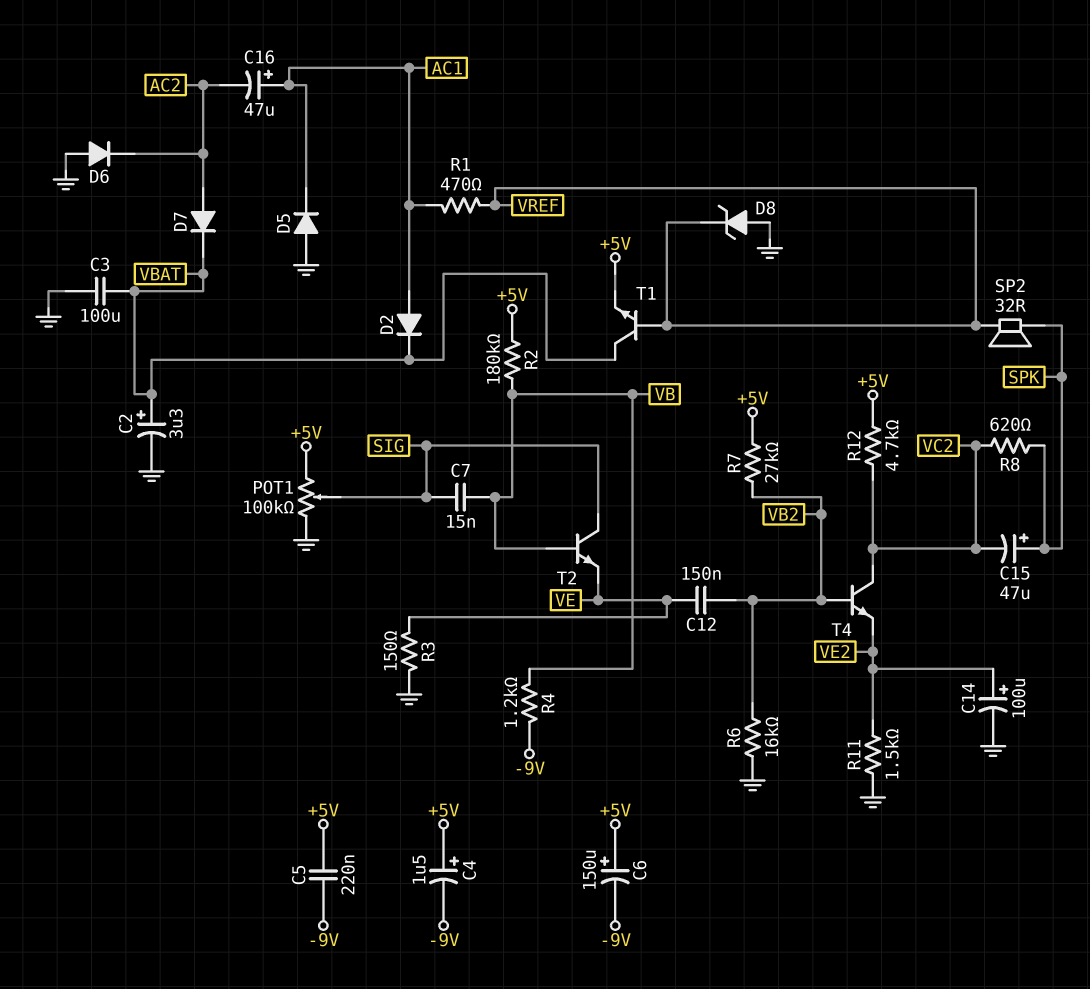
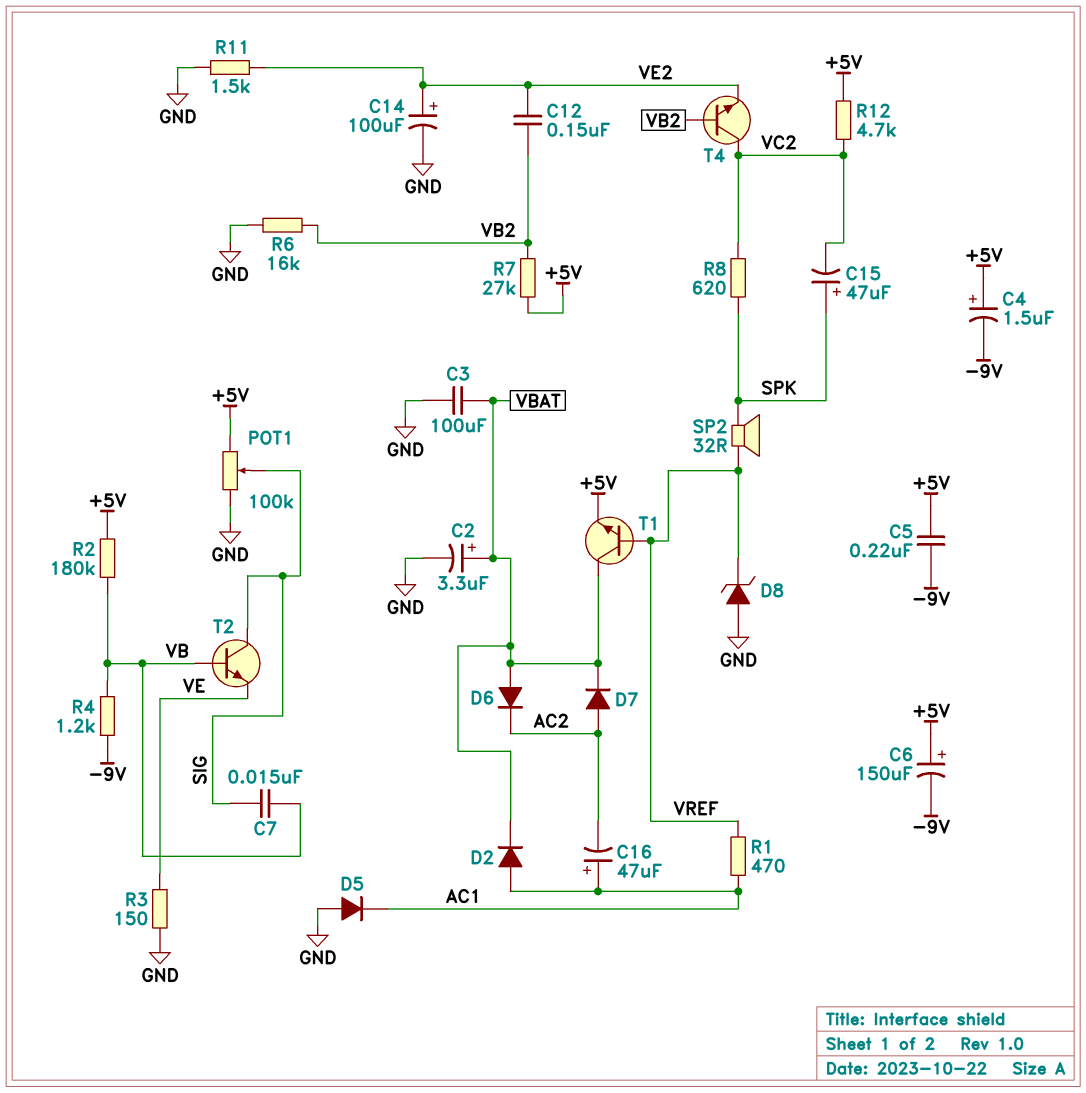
C12: 150nF (VB2, VE) -> 150nF (VB2, VE2)
D6: diode (A GND, K AC2) -> diode (A VBAT, K AC2)

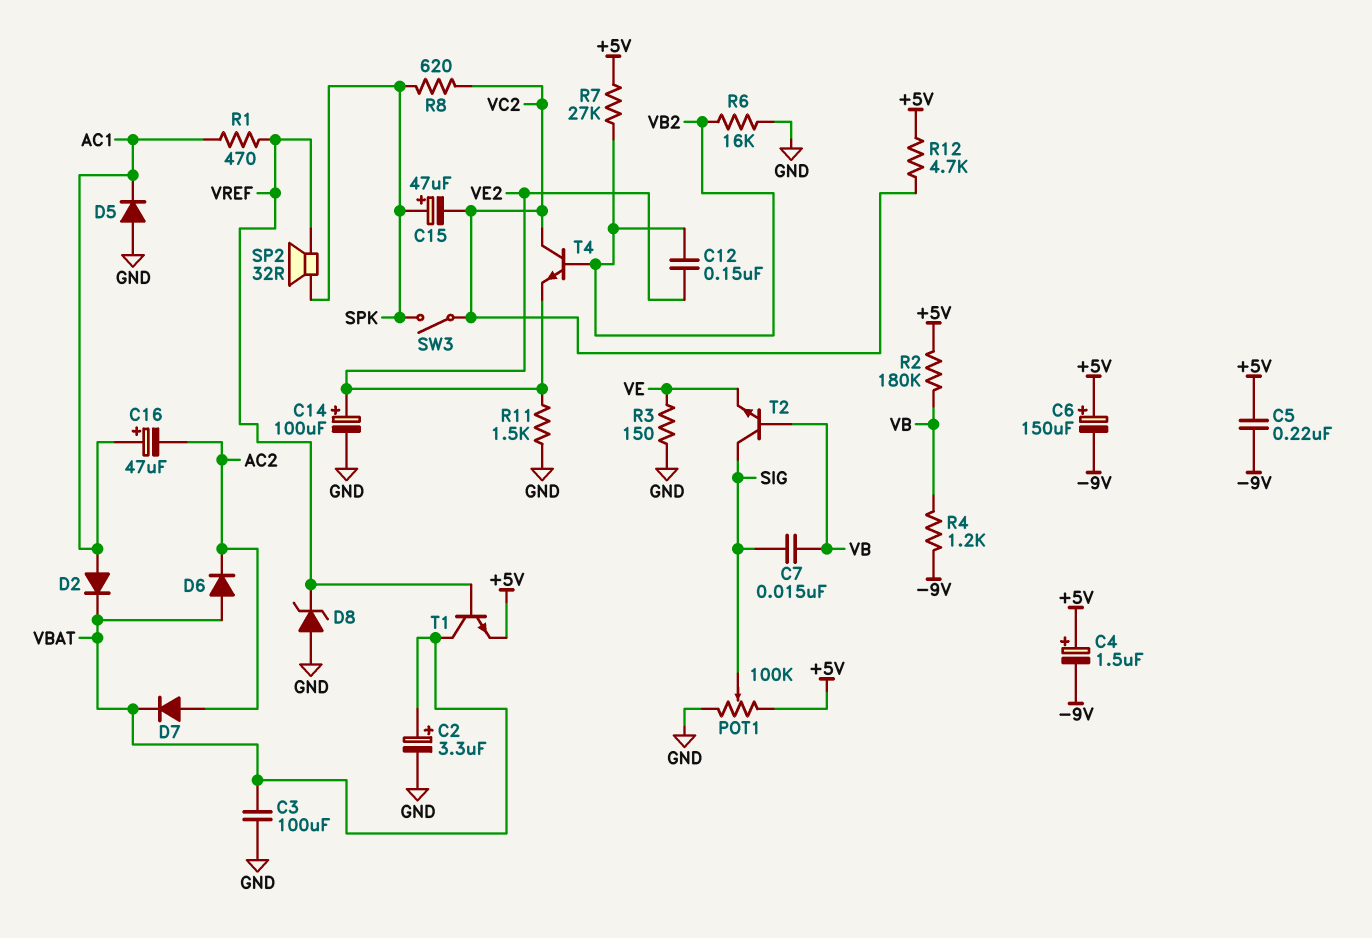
SW3: none -> switch (SPK, VC2)

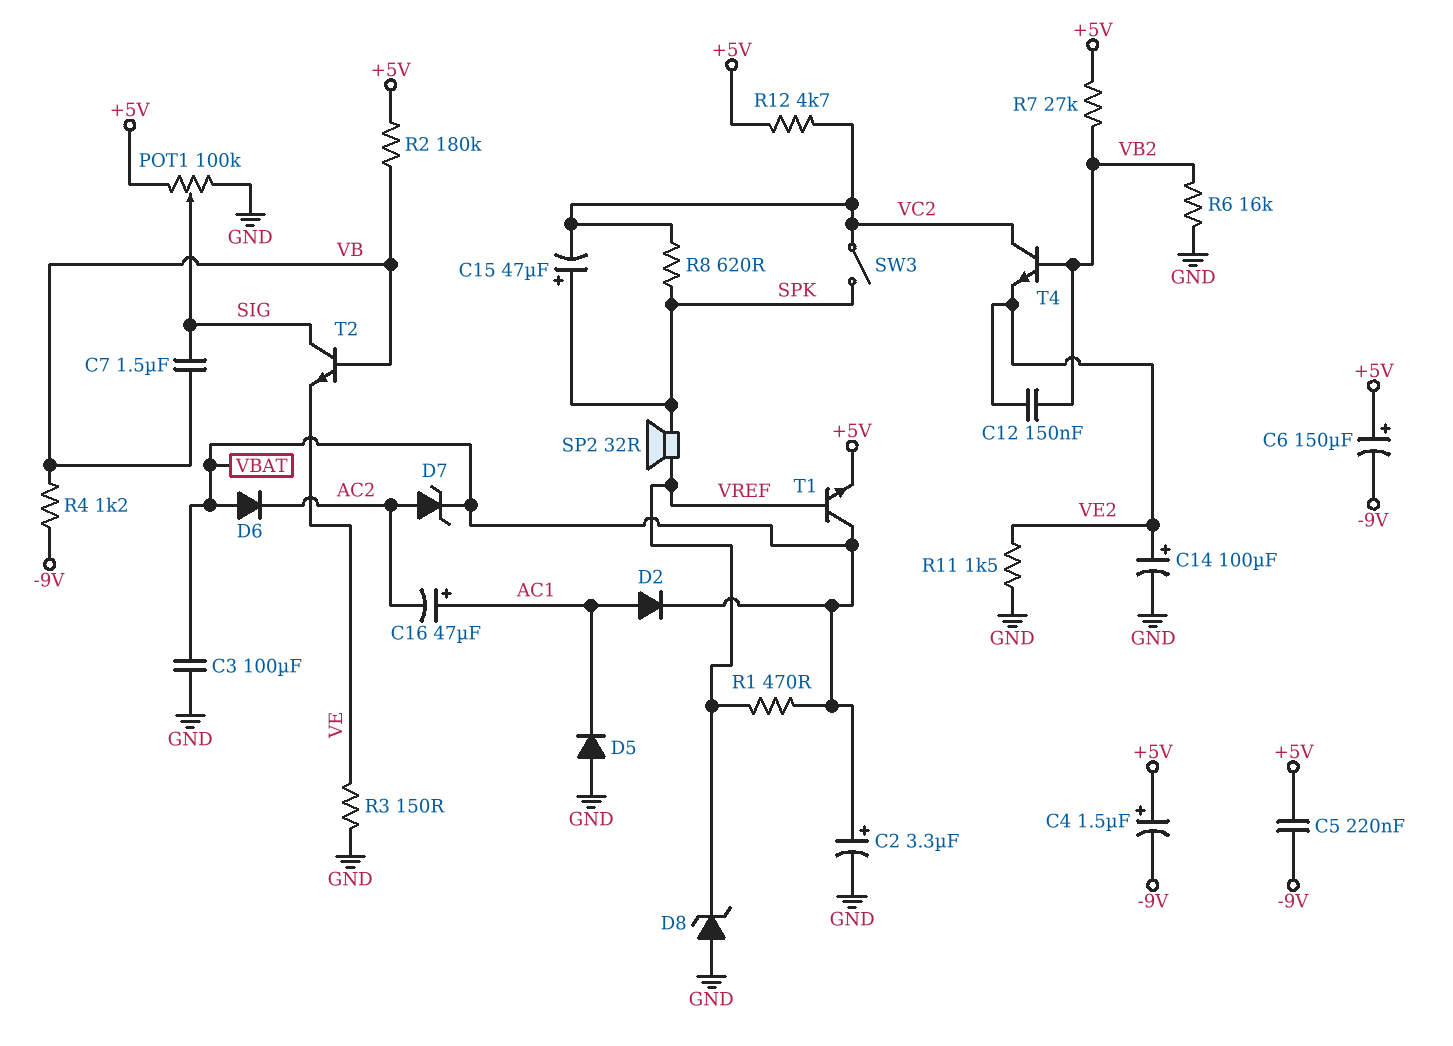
C7: 15nF (SIG, VB) -> 1.5uF (SIG, VB)
D7: diode (A AC2, K VBAT) -> zener (A AC2, K VBAT)
R1: 470 (AC1, VREF) -> 470 (VBAT, VREF)

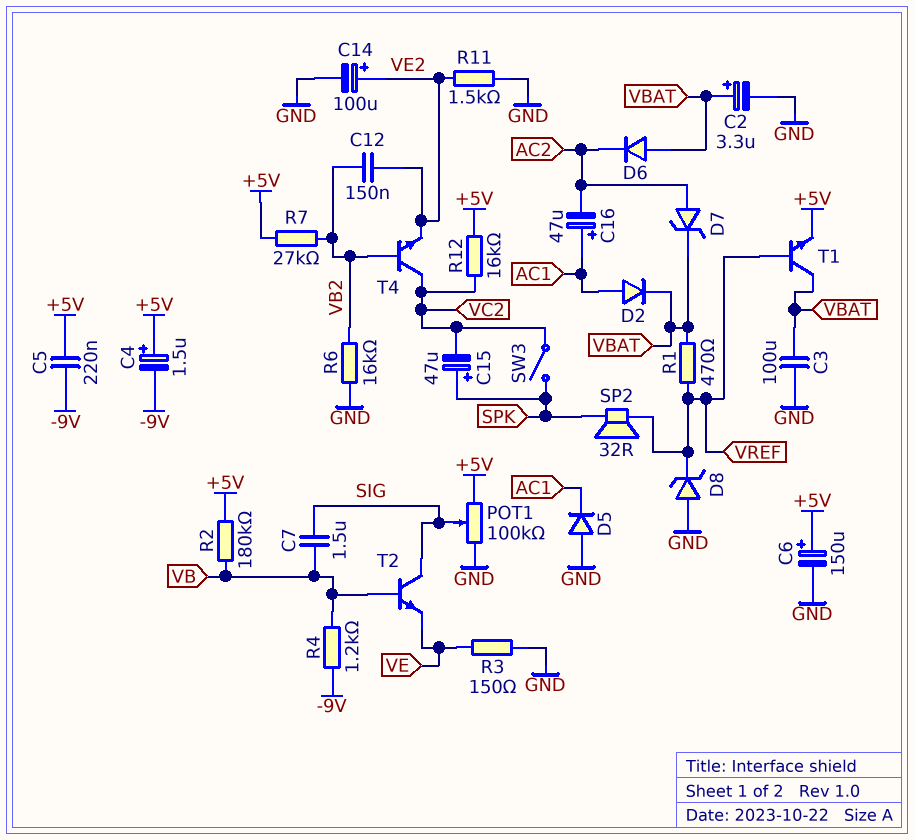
C6: 150uF (plus +5V, minus -9V) -> 150uF (plus +5V, minus GND)
R8: 620 (SPK, VC2) -> none
R12: 4.7k (+5V, VC2) -> 16k (+5V, VC2)

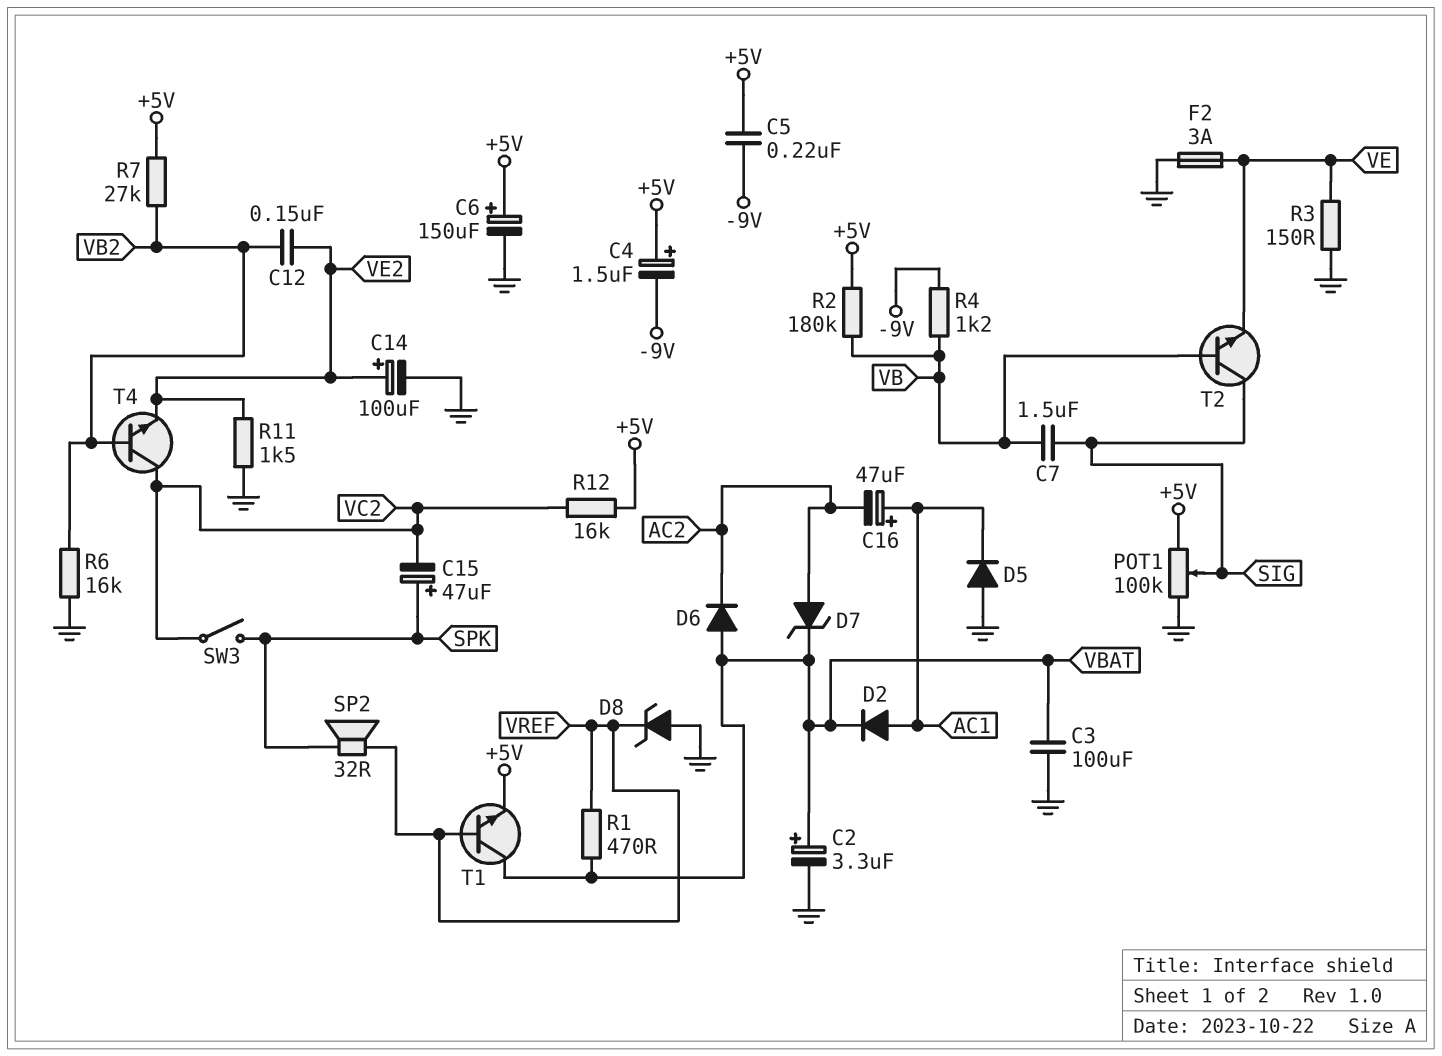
F2: none -> 3A (GND, VE)

